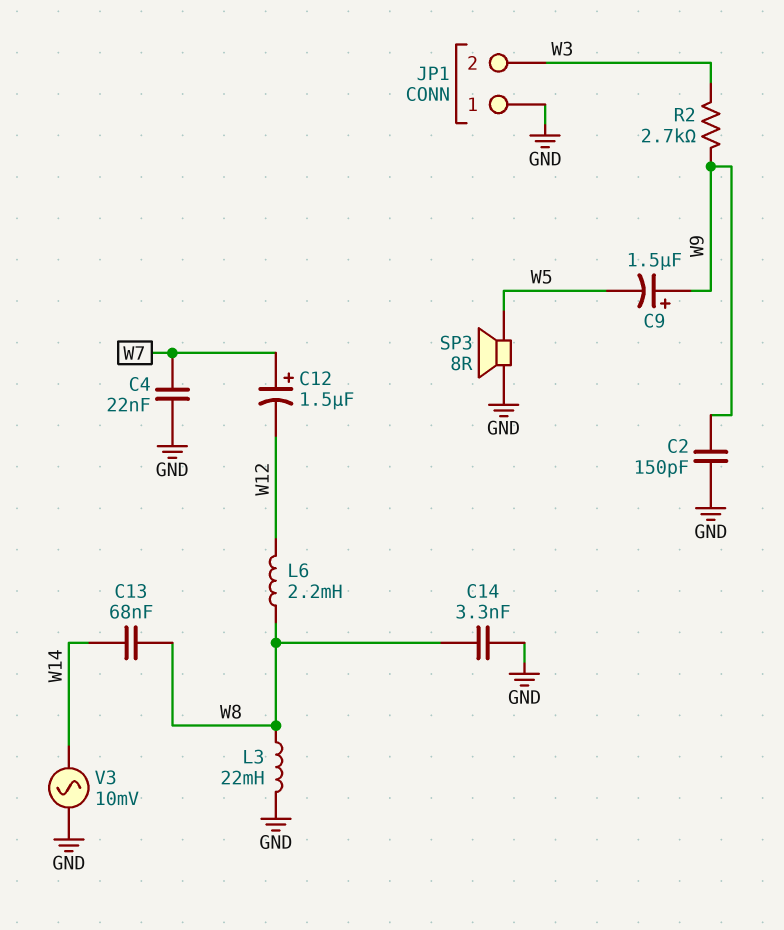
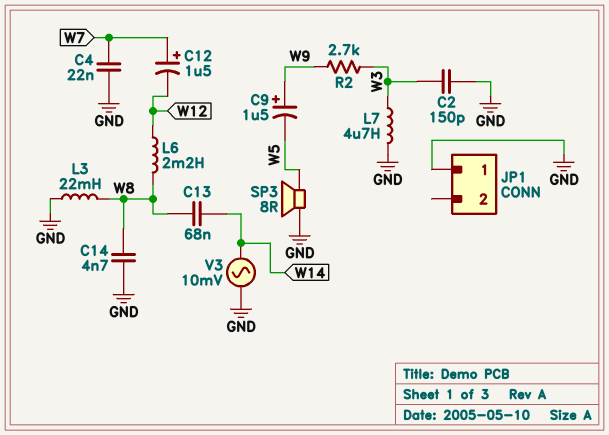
C2: 150pF (GND, W9) -> 150pF (GND, W3)
C14: 3.3nF (GND, W8) -> 4.7nF (GND, W8)
JP1 pin 2: W3 -> none
L7: none -> 4.7uH (GND, W3)

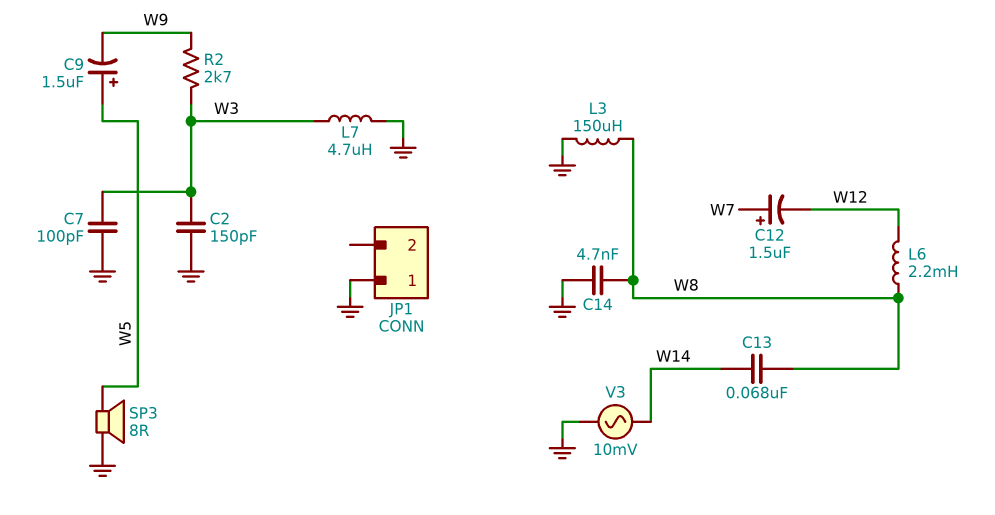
C4: 22nF (GND, W7) -> none
C7: none -> 100pF (GND, W3)
C9: 1.5uF (plus W9, minus W5) -> 1.5uF (plus W5, minus W9)
L3: 22mH (GND, W8) -> 150uH (GND, W8)

